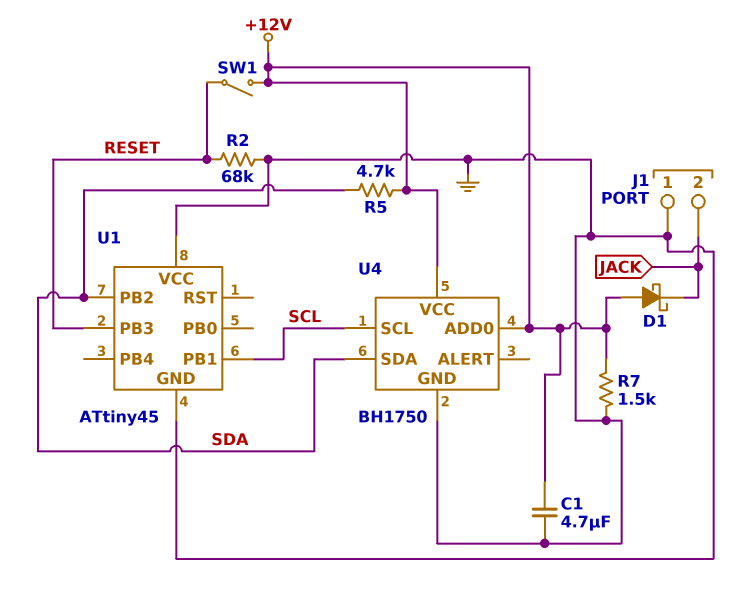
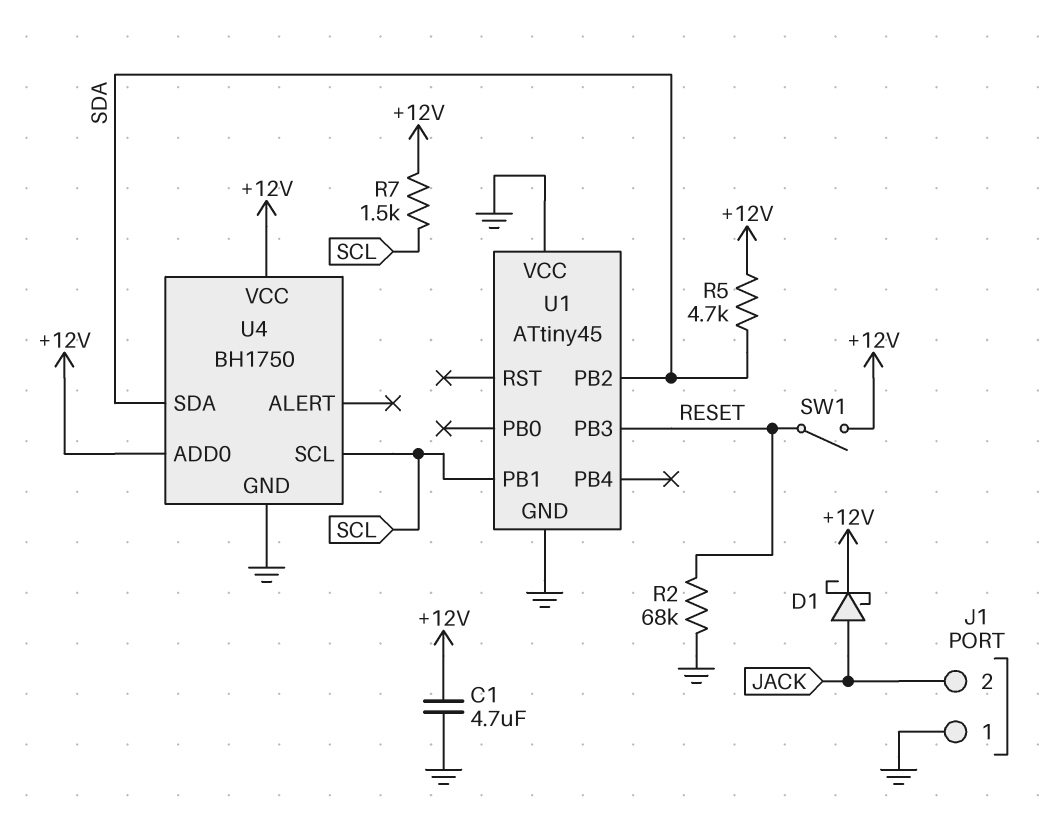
D1: schottky (A +12V, K JACK) -> schottky (A JACK, K +12V)
R7: 1.5k (+12V, GND) -> 1.5k (+12V, SCL)

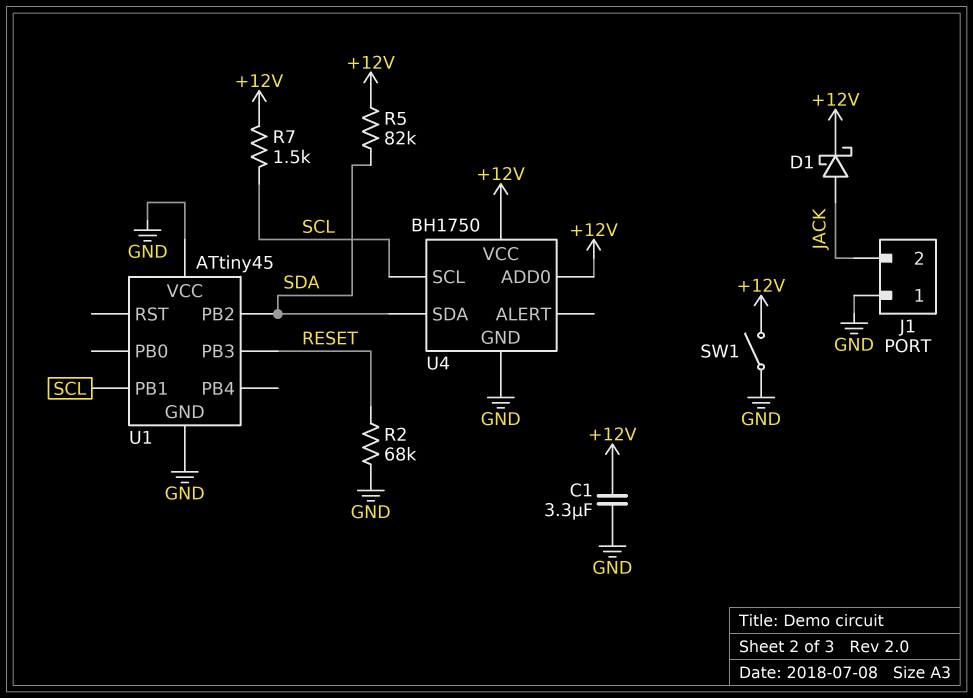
C1: 4.7uF (+12V, GND) -> 3.3uF (+12V, GND)
R5: 4.7k (+12V, SDA) -> 82k (+12V, SDA)
SW1: switch (+12V, RESET) -> switch (+12V, GND)

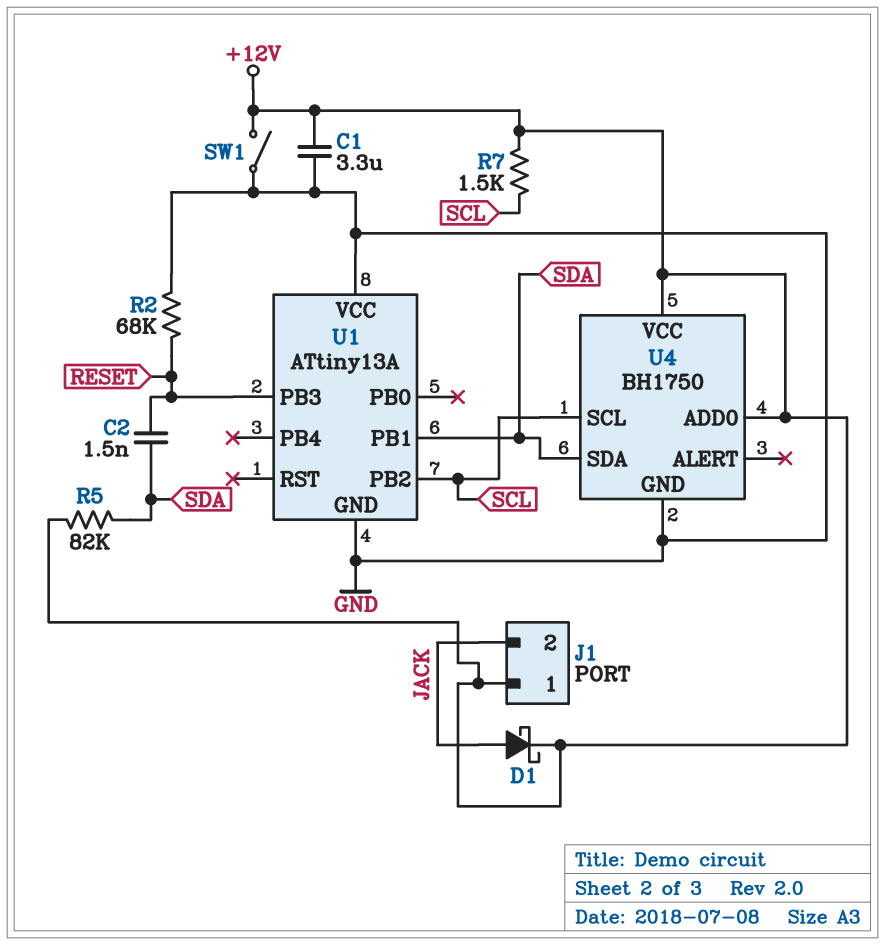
C2: none -> 1.5nF (RESET, SDA)
J1 pin 1: GND -> +12V
U1: ATtiny45 -> ATtiny13A
U1 pin PB1: SCL -> SDA
U1 pin PB2: SDA -> SCL

